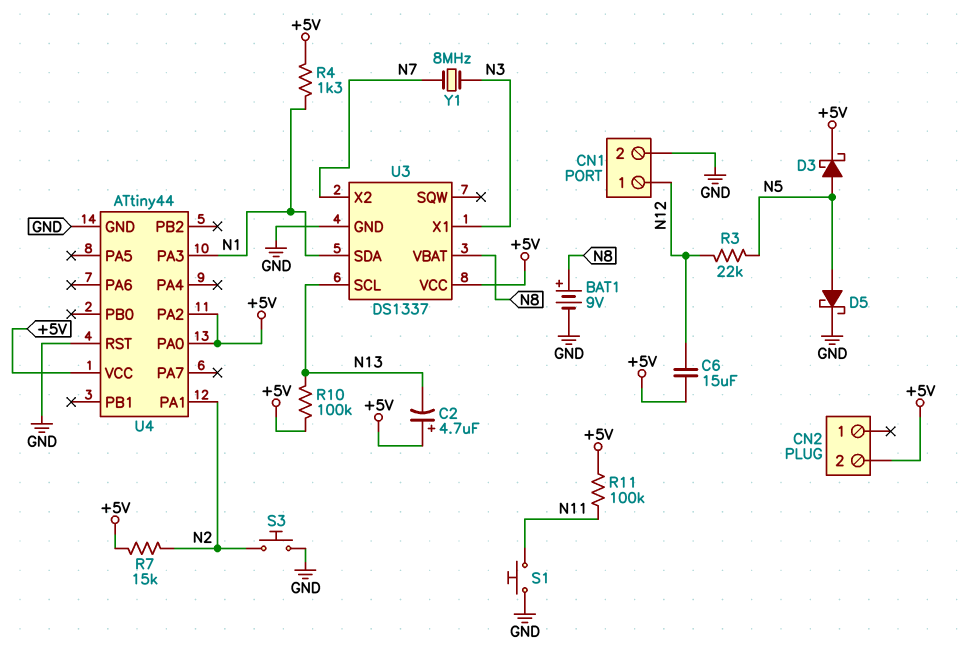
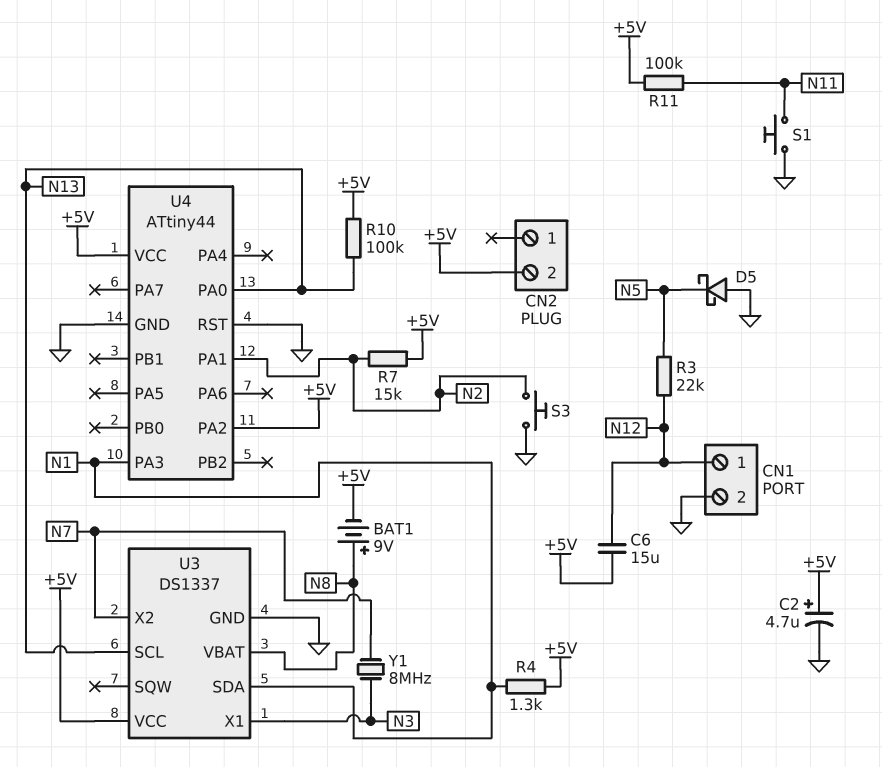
BAT1: 9V (plus N8, minus GND) -> 9V (plus N8, minus +5V)
C2: 4.7uF (plus +5V, minus N13) -> 4.7uF (plus +5V, minus GND)
D3: schottky (A N5, K +5V) -> none
D5: schottky (A N5, K GND) -> schottky (A GND, K N5)
U4 pin PA0: +5V -> N13

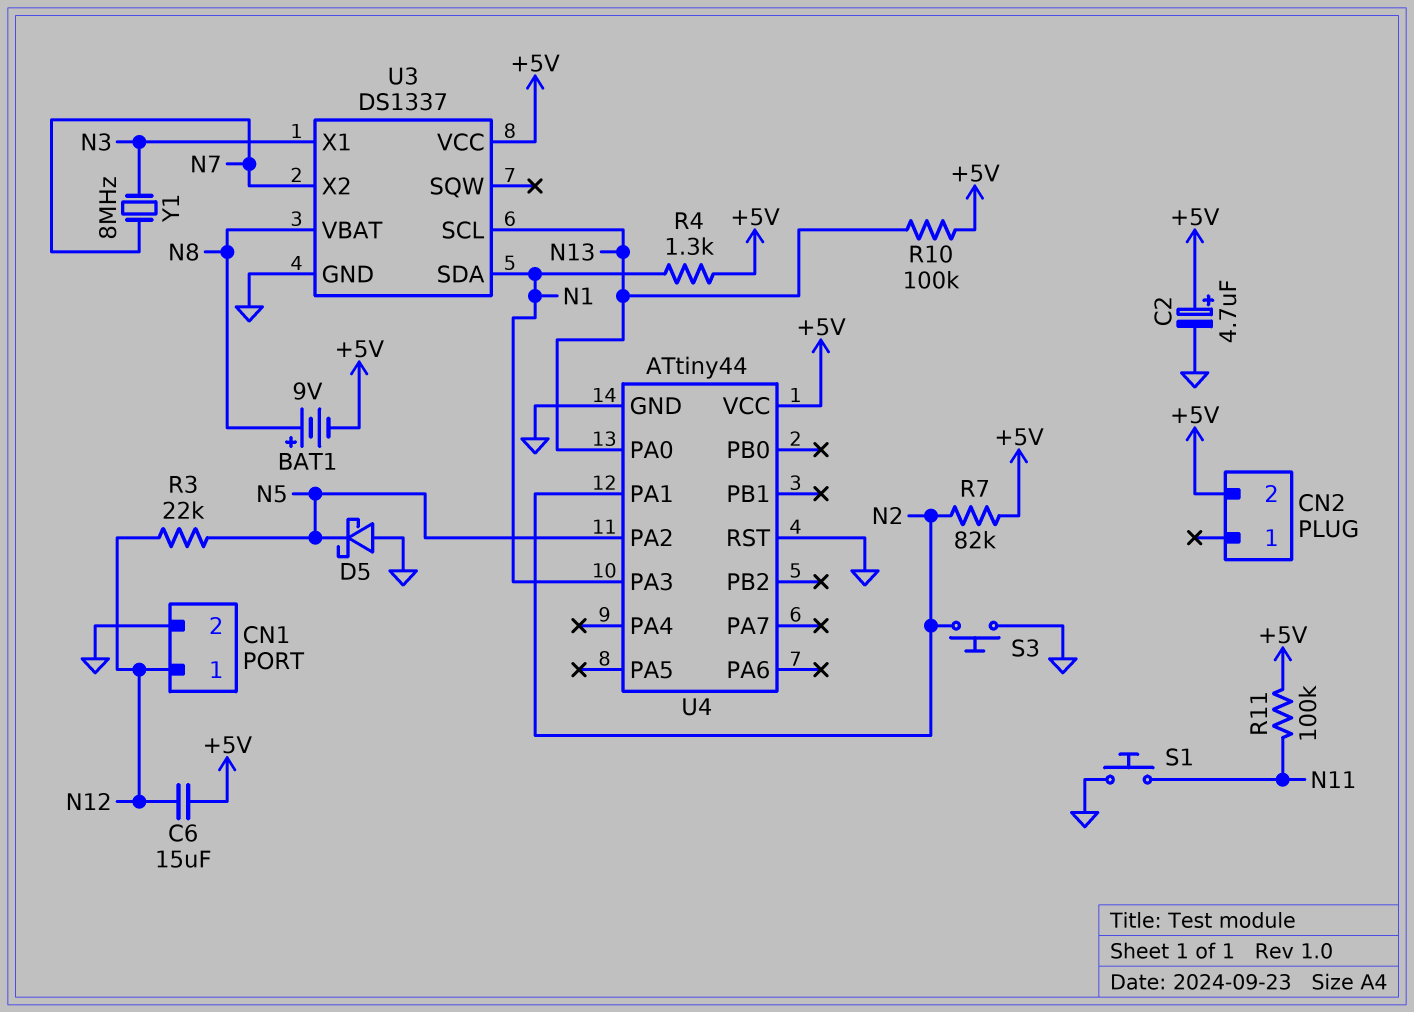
R7: 15k (+5V, N2) -> 82k (+5V, N2)
U4 pin PA2: +5V -> N5

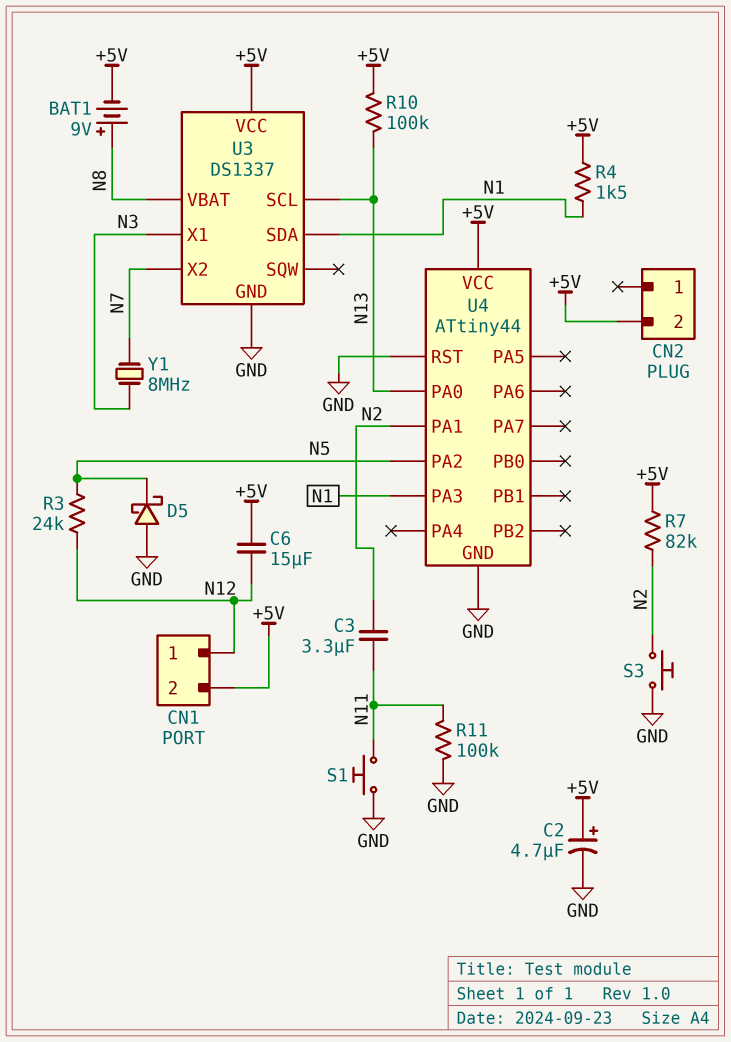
C3: none -> 3.3uF (N2, N11)
CN1 pin 2: GND -> +5V
R3: 22k (N5, N12) -> 24k (N5, N12)
R4: 1.3k (+5V, N1) -> 1.5k (+5V, N1)
R11: 100k (+5V, N11) -> 100k (GND, N11)

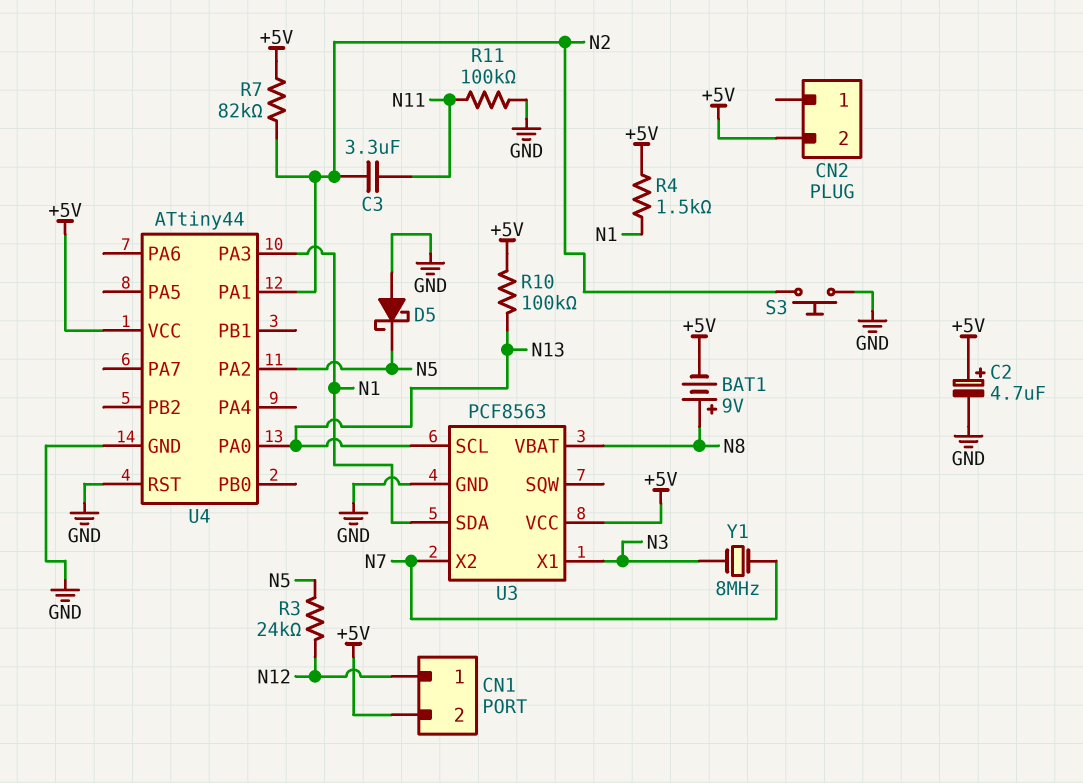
C6: 15uF (+5V, N12) -> none
S1: button (GND, N11) -> none
U3: DS1337 -> PCF8563

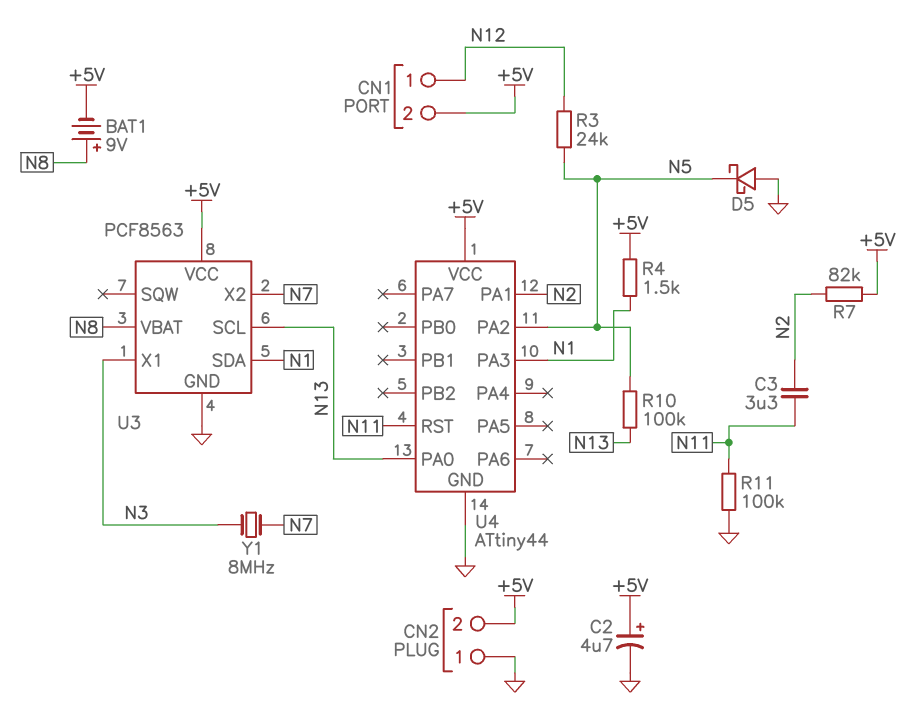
CN2 pin 1: none -> GND
R10: 100k (+5V, N13) -> 100k (N5, N13)
S3: button (GND, N2) -> none
U4 pin RST: GND -> N11

